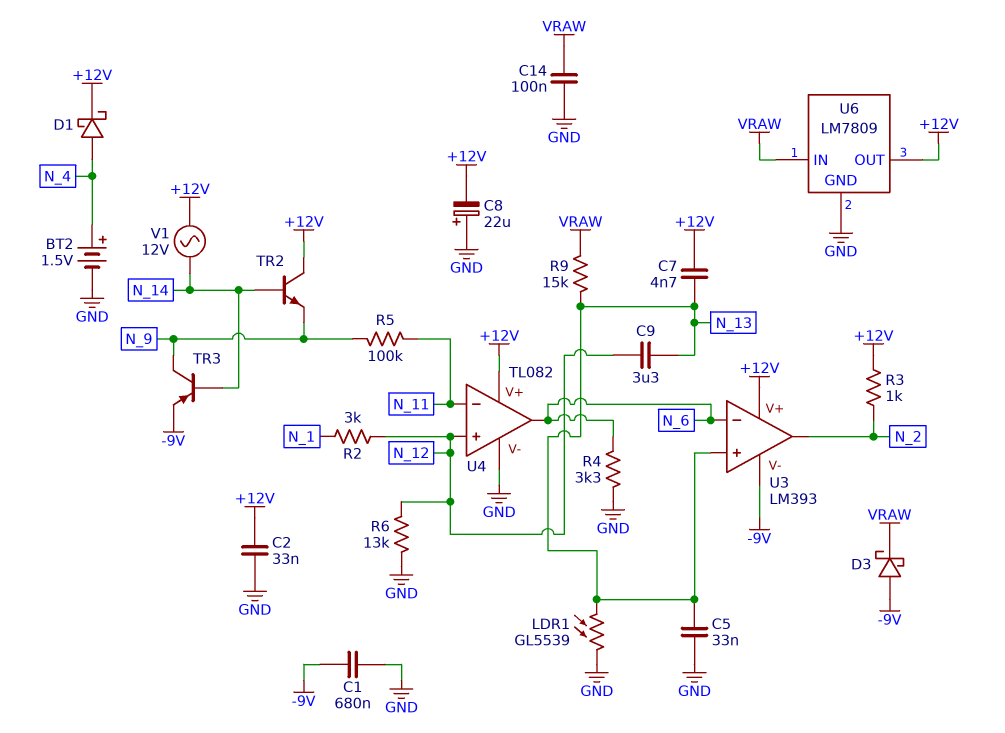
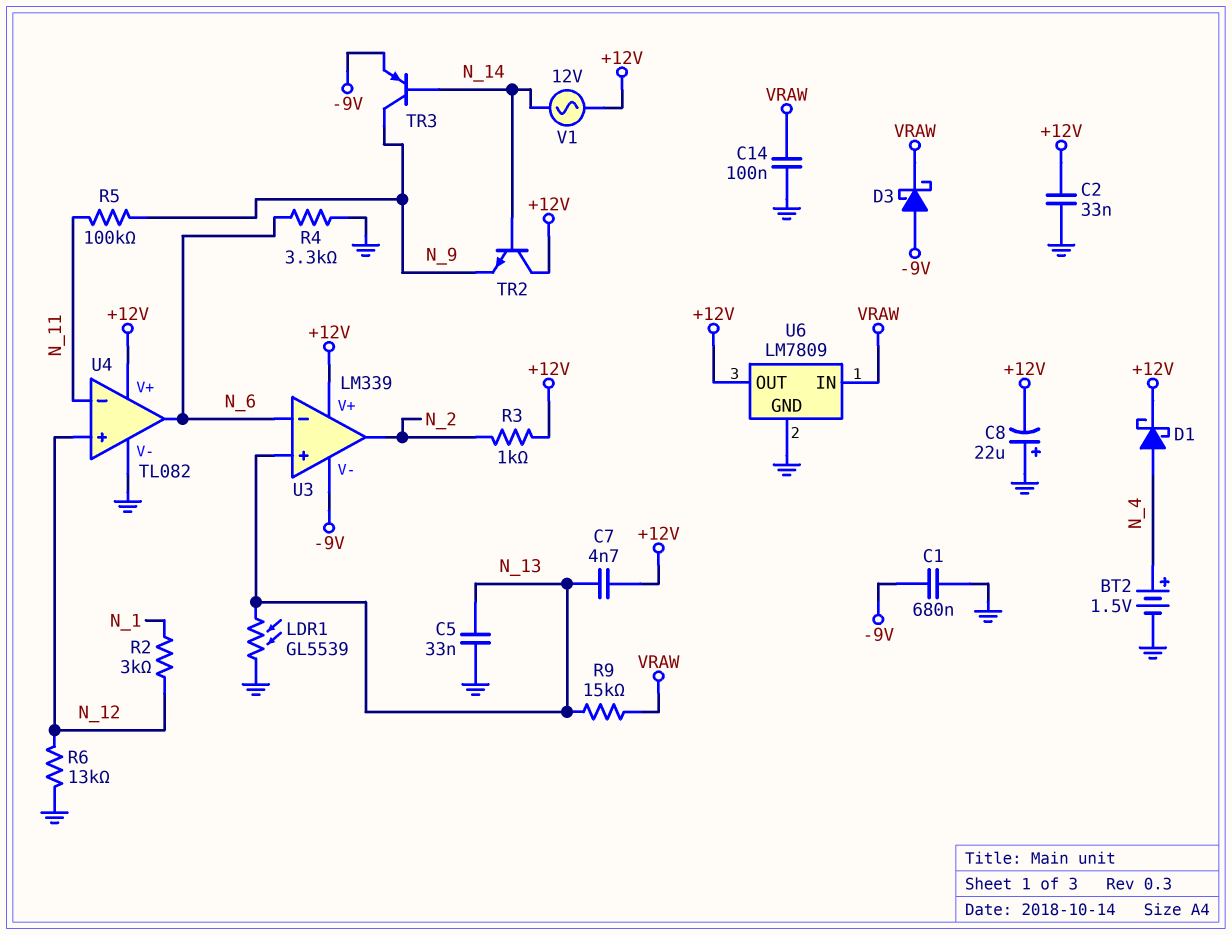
C9: 3.3uF (N_12, N_13) -> none
U3: LM393 -> LM339

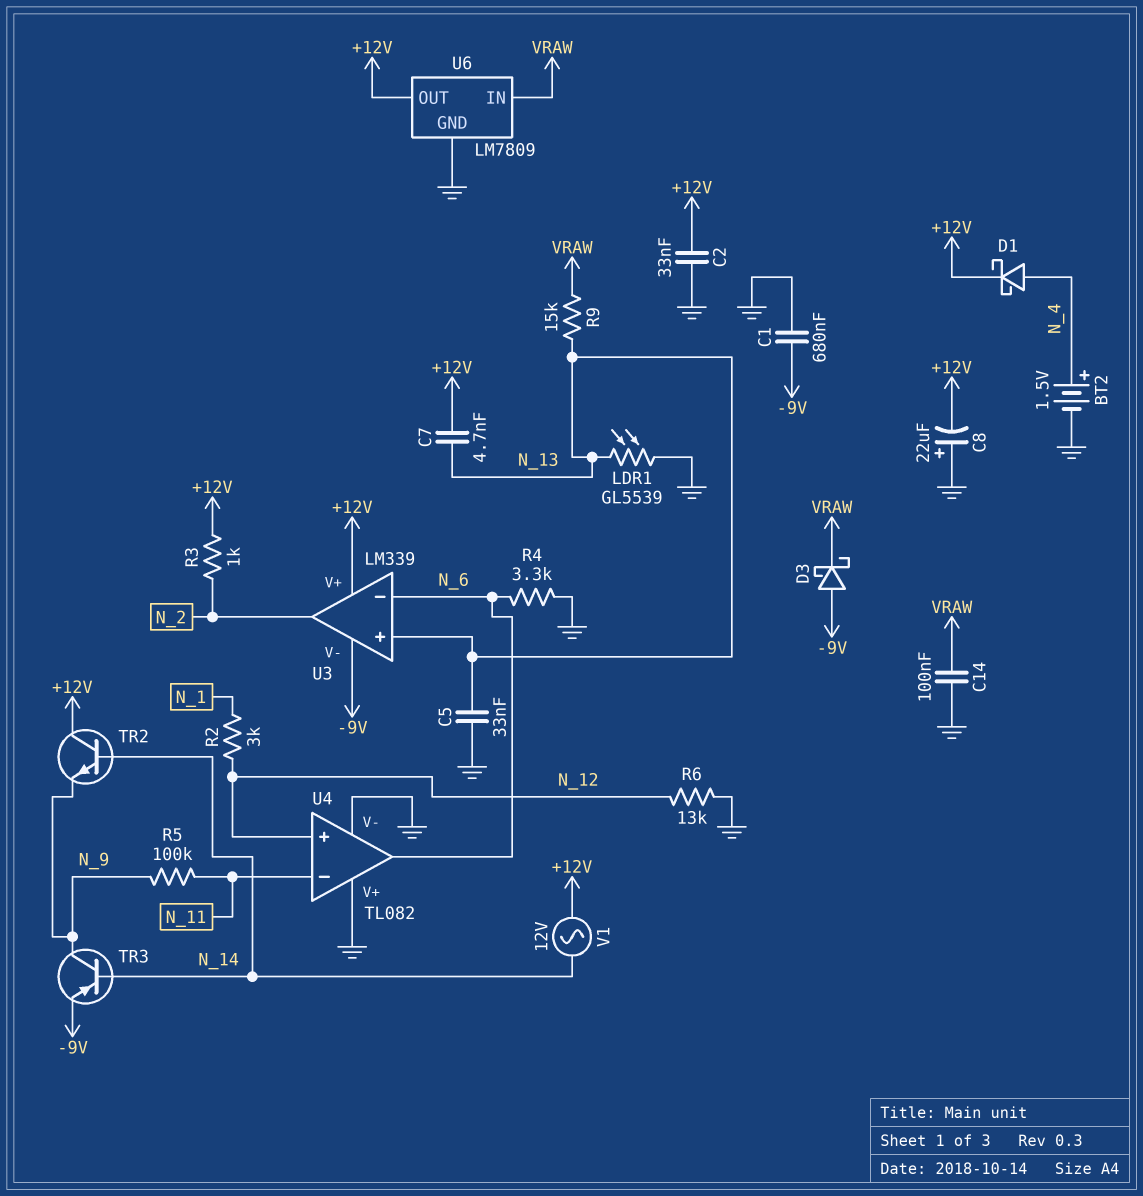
U4 pin V+: +12V -> GND

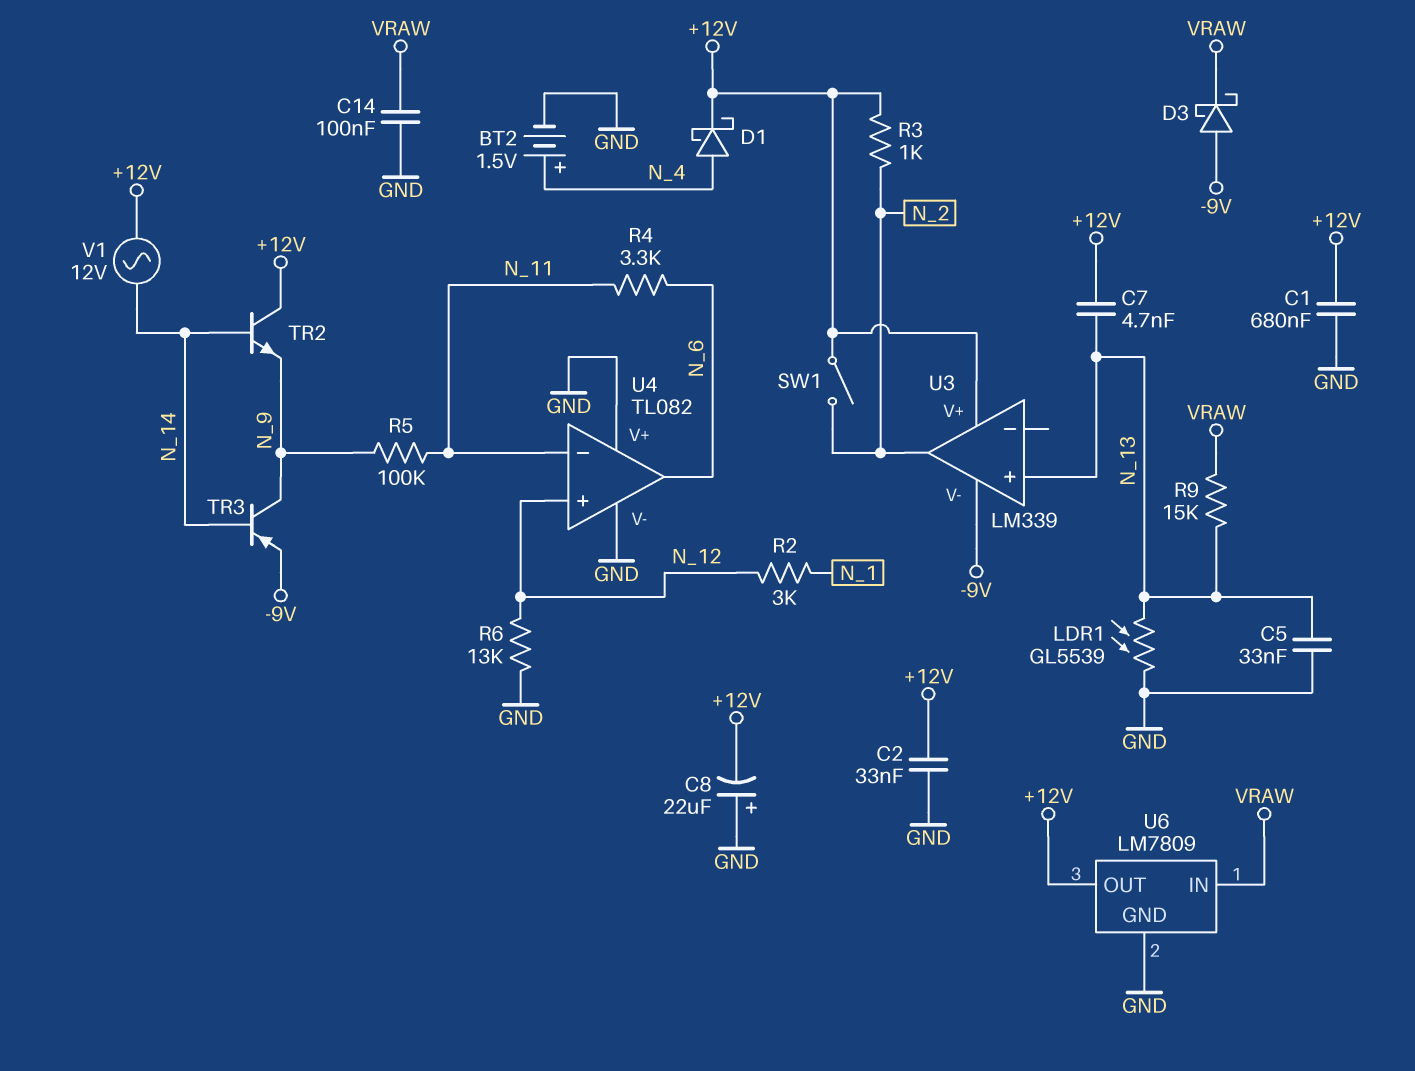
C1: 680nF (-9V, GND) -> 680nF (+12V, GND)
R4: 3.3k (GND, N_6) -> 3.3k (N_6, N_11)
SW1: none -> switch (+12V, N_2)
U3 pin in-: N_6 -> none

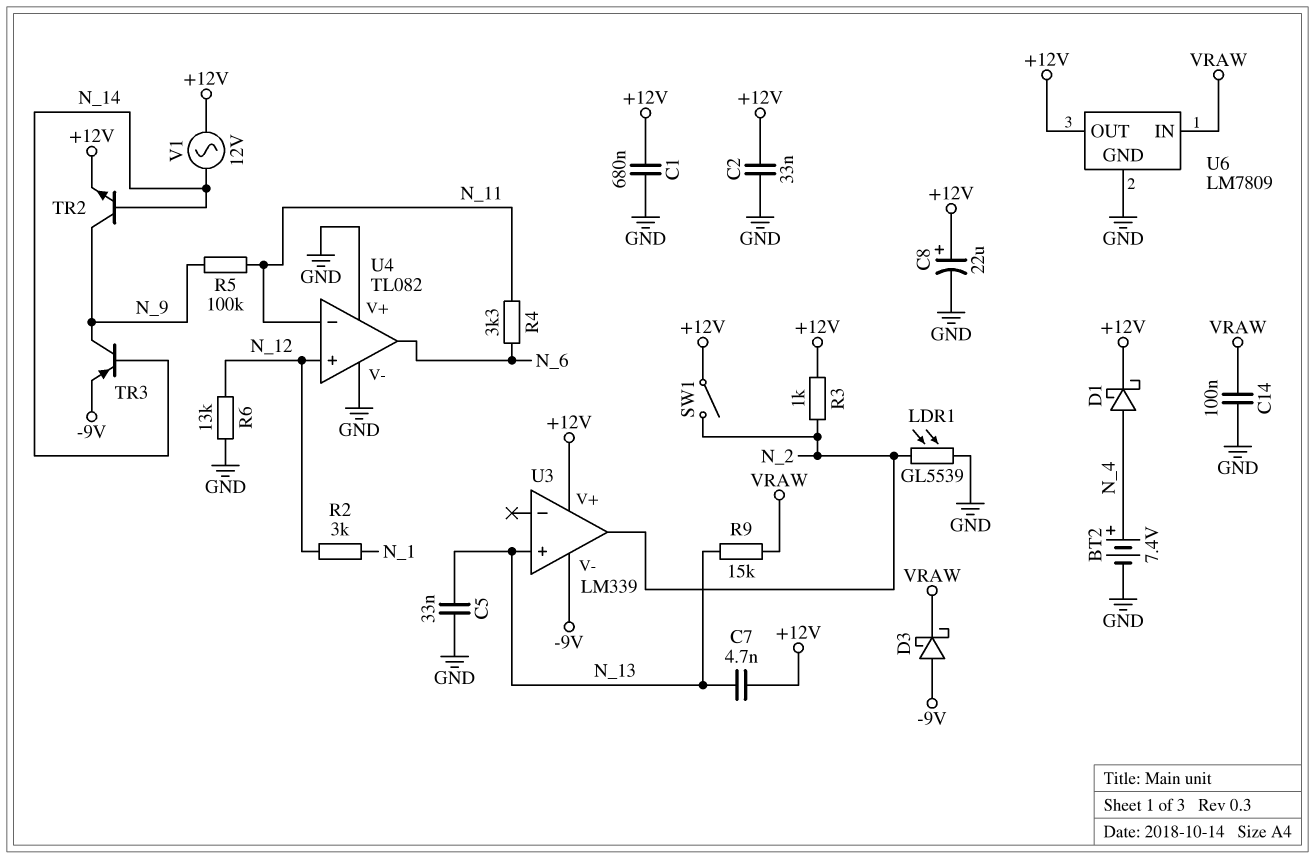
BT2: 1.5V (plus N_4, minus GND) -> 7.4V (plus N_4, minus GND)
C8: 22uF (plus GND, minus +12V) -> 22uF (plus +12V, minus GND)
LDR1: GL5539 (GND, N_13) -> GL5539 (GND, N_2)
TR2: NPN (B N_14, C +12V, E N_9) -> NPN (B N_14, C N_9, E +12V)

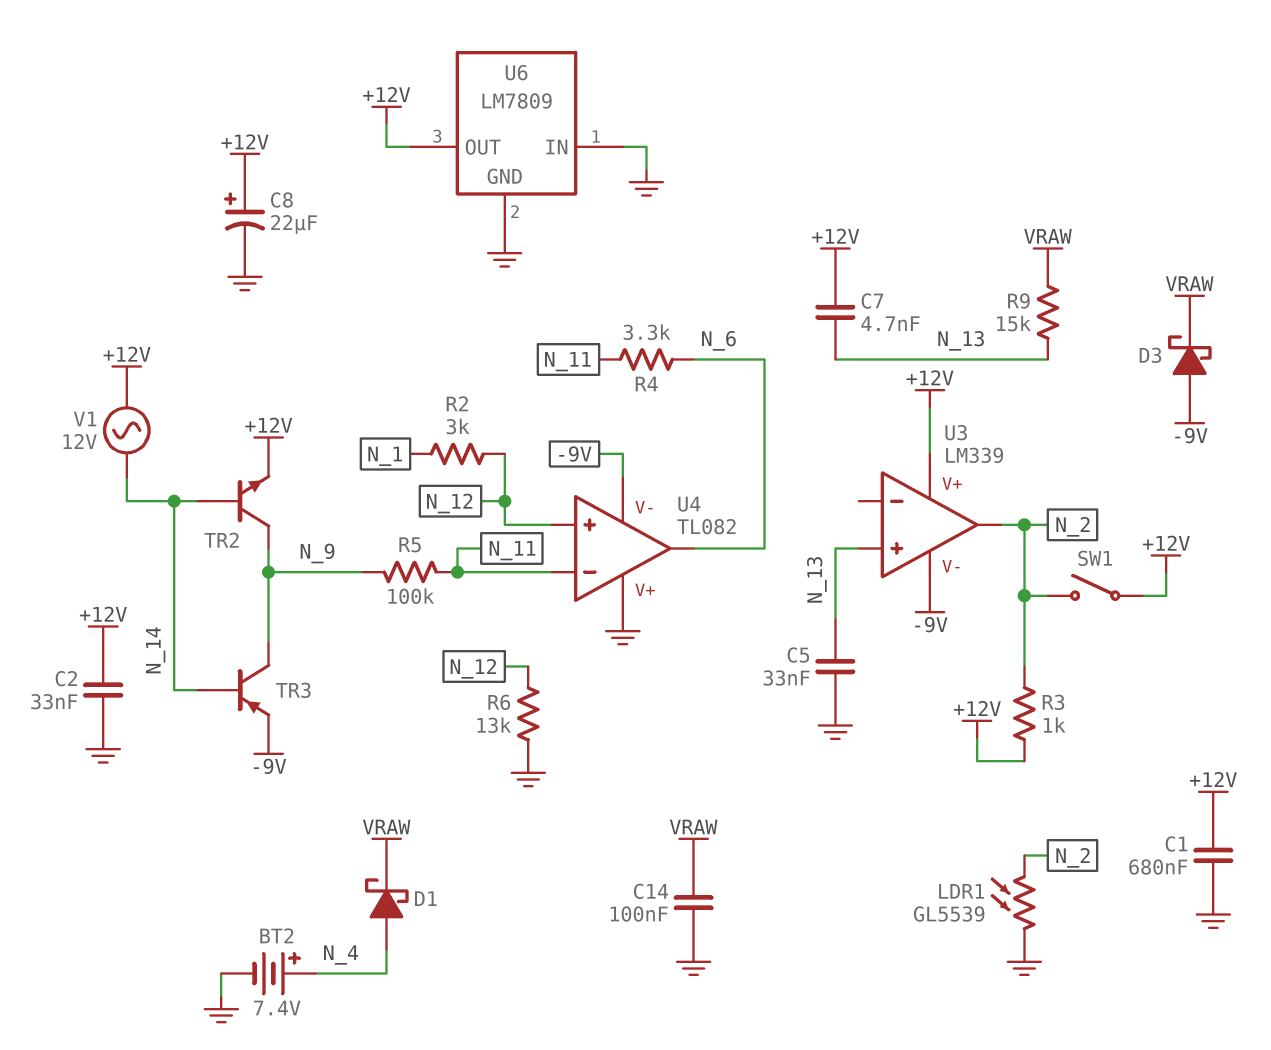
D1: schottky (A N_4, K +12V) -> schottky (A N_4, K VRAW)
U4 pin V-: GND -> -9V
U6 pin IN: VRAW -> GND

